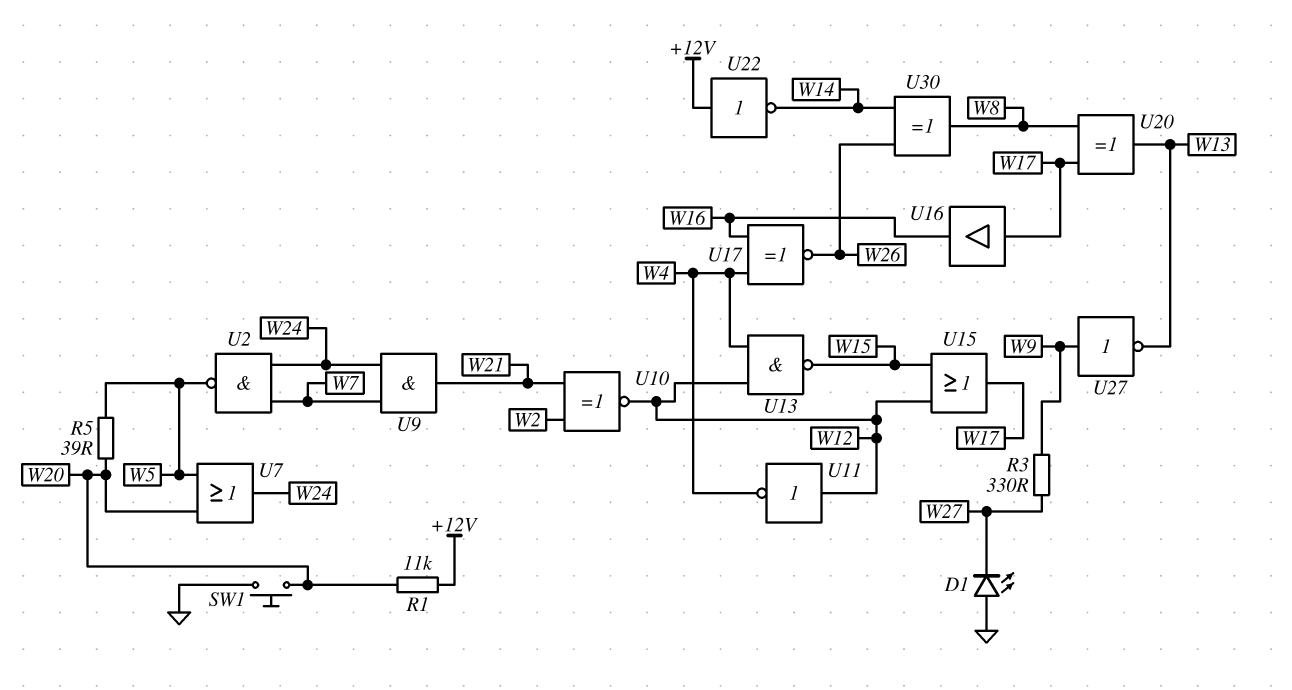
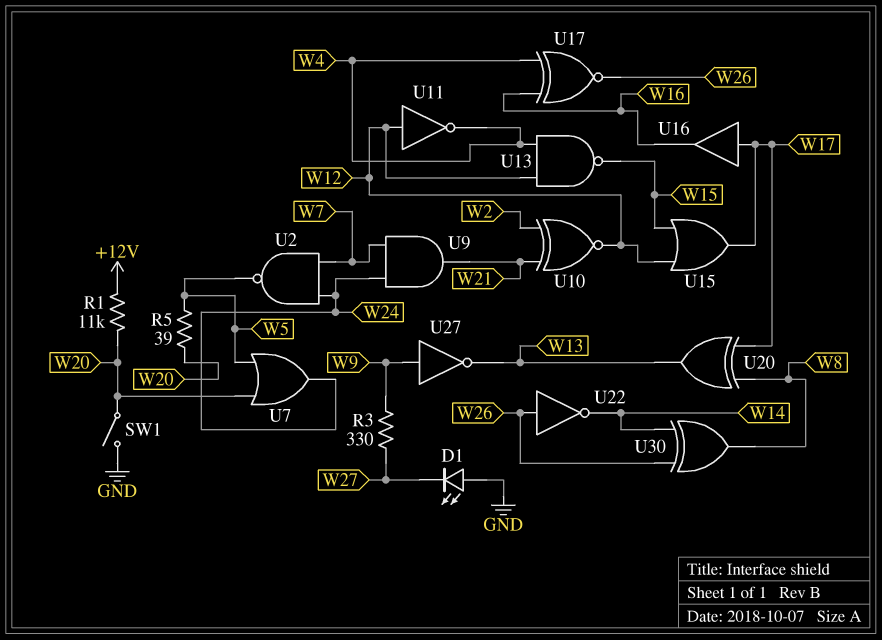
SW1: button (GND, W20) -> switch (GND, W20)
U22: NOT (in +12V, out W14) -> NOT (in W26, out W14)

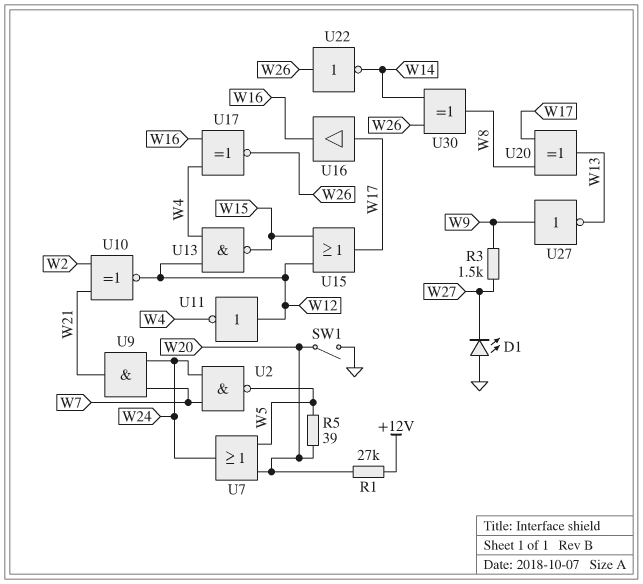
R1: 11k (+12V, W20) -> 27k (+12V, W20)
R3: 330 (W9, W27) -> 1.5k (W9, W27)

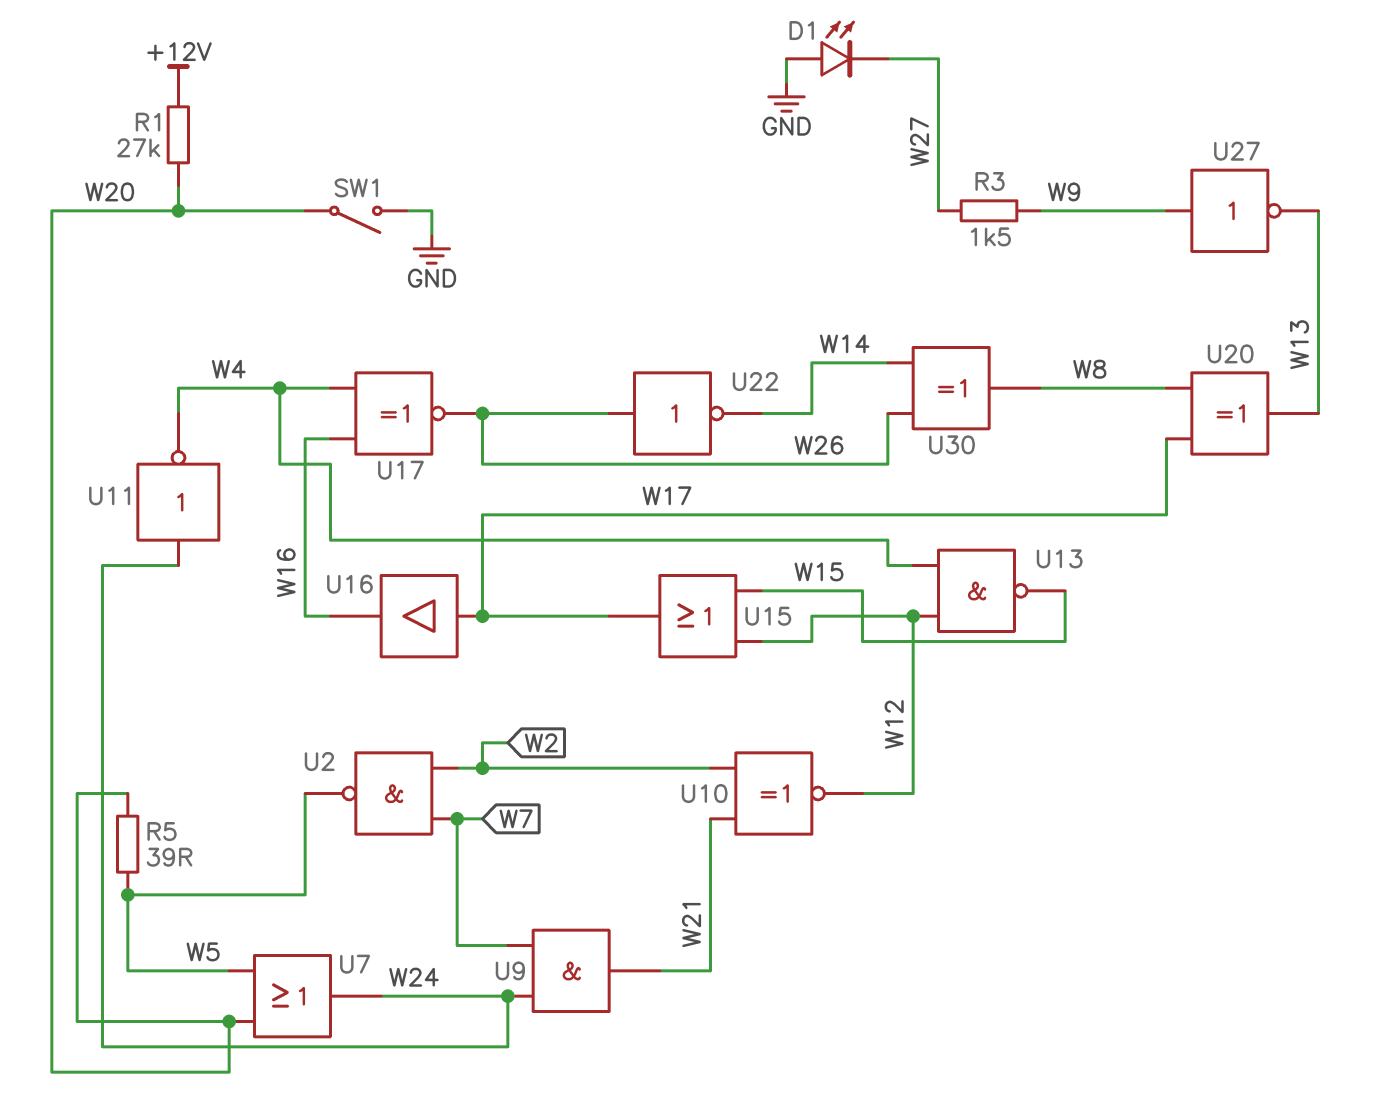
U2: NAND (in W7, in W24, out W5) -> NAND (in W2, in W7, out W5)
U11: NOT (in W12, out W4) -> NOT (in W24, out W4)

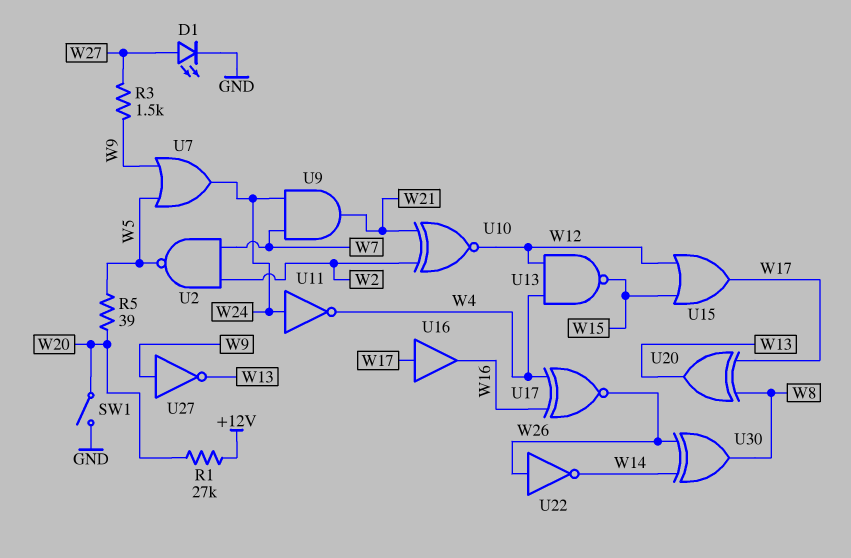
D1: LED (A GND, K W27) -> LED (A W27, K GND)
U7: OR (in W5, in W20, out W24) -> OR (in W5, in W9, out W24)

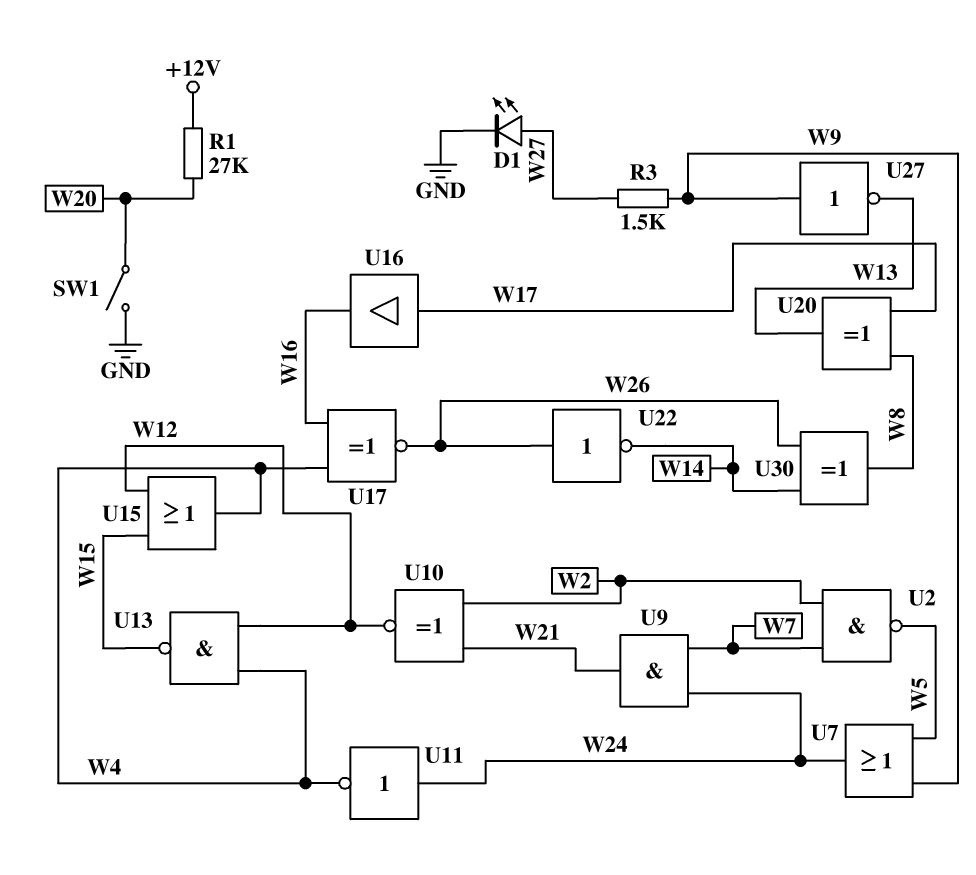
R5: 39 (W5, W20) -> none
U15: OR (in W12, in W15, out W17) -> OR (in W12, in W15, out W4)

